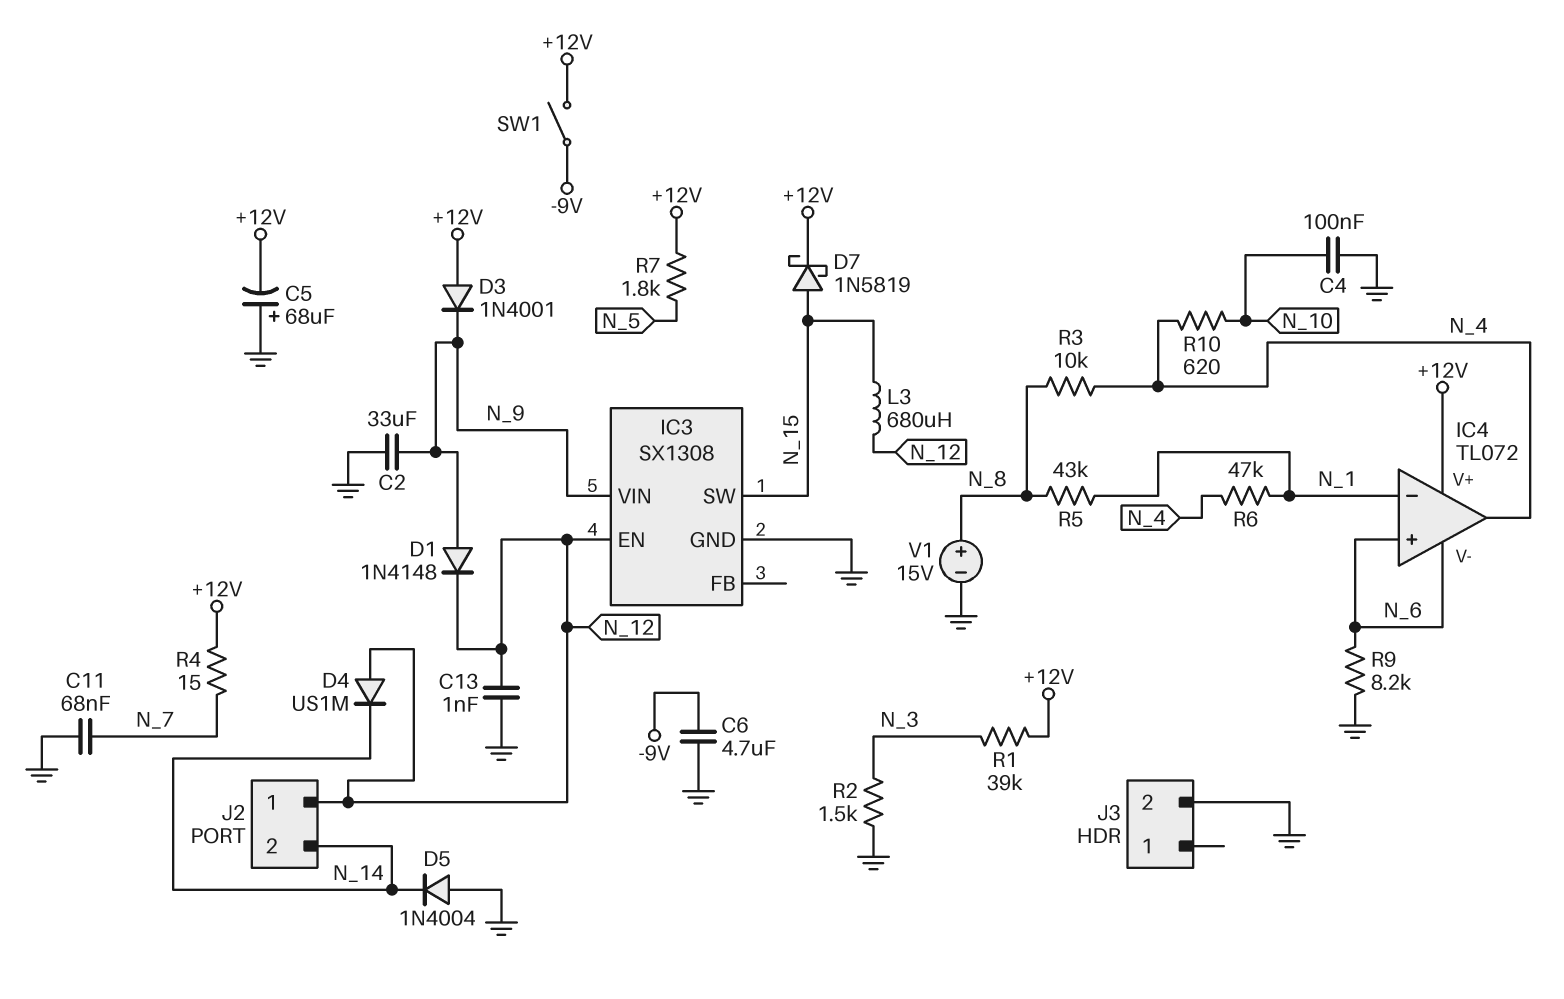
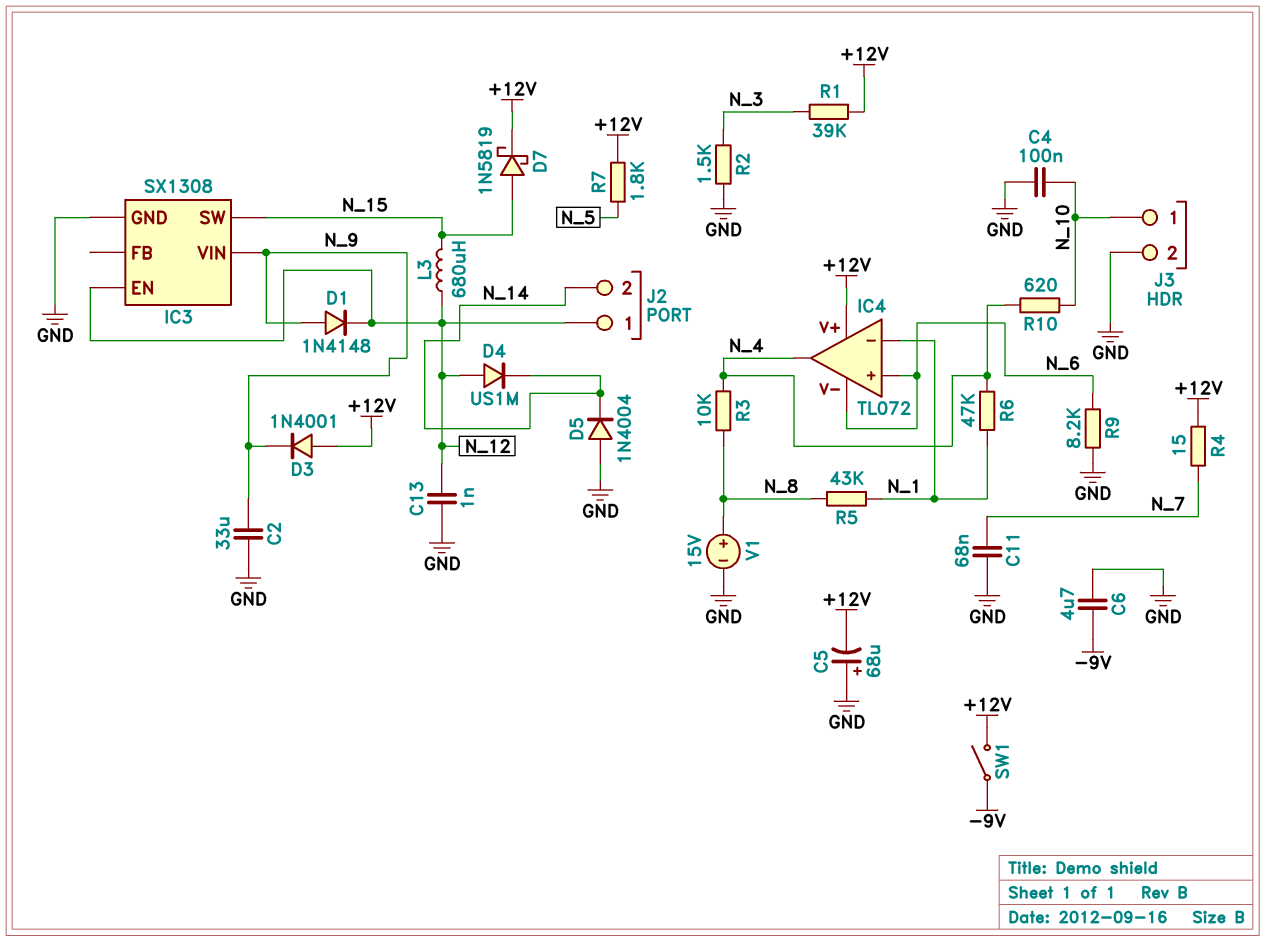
J3 pin 1: none -> N_10

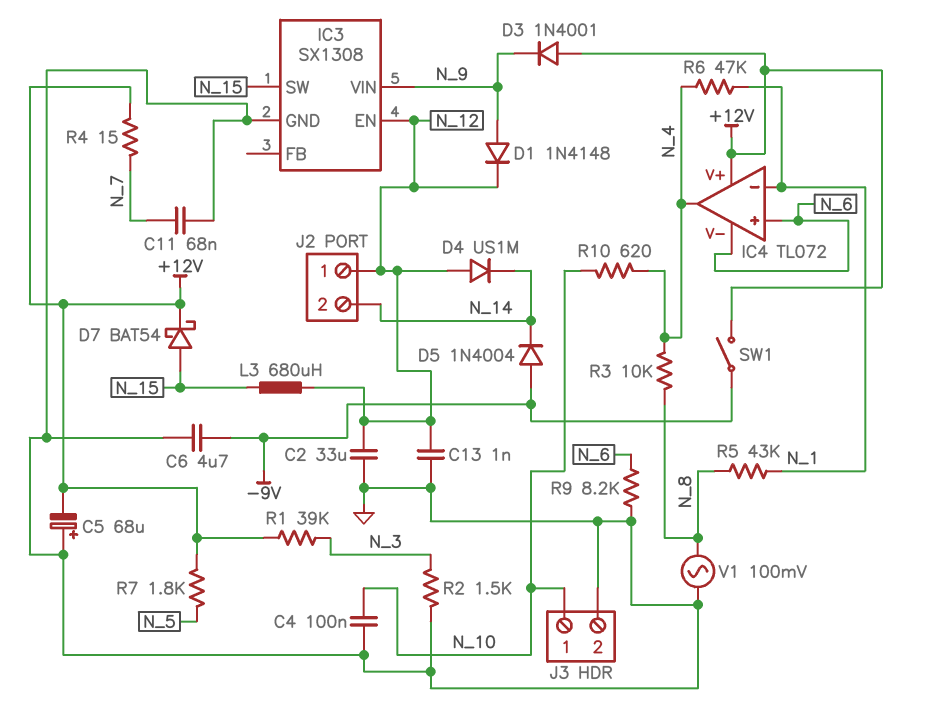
C2: 33uF (GND, N_9) -> 33uF (GND, N_12)
D5: diode 1N4004 (A GND, K N_14) -> diode 1N4004 (A -9V, K N_14)
D7: schottky 1N5819 (A N_15, K +12V) -> schottky BAT54 (A N_15, K +12V)
V1: 15V (plus N_8, minus GND) -> AC 100mV (GND, N_8)

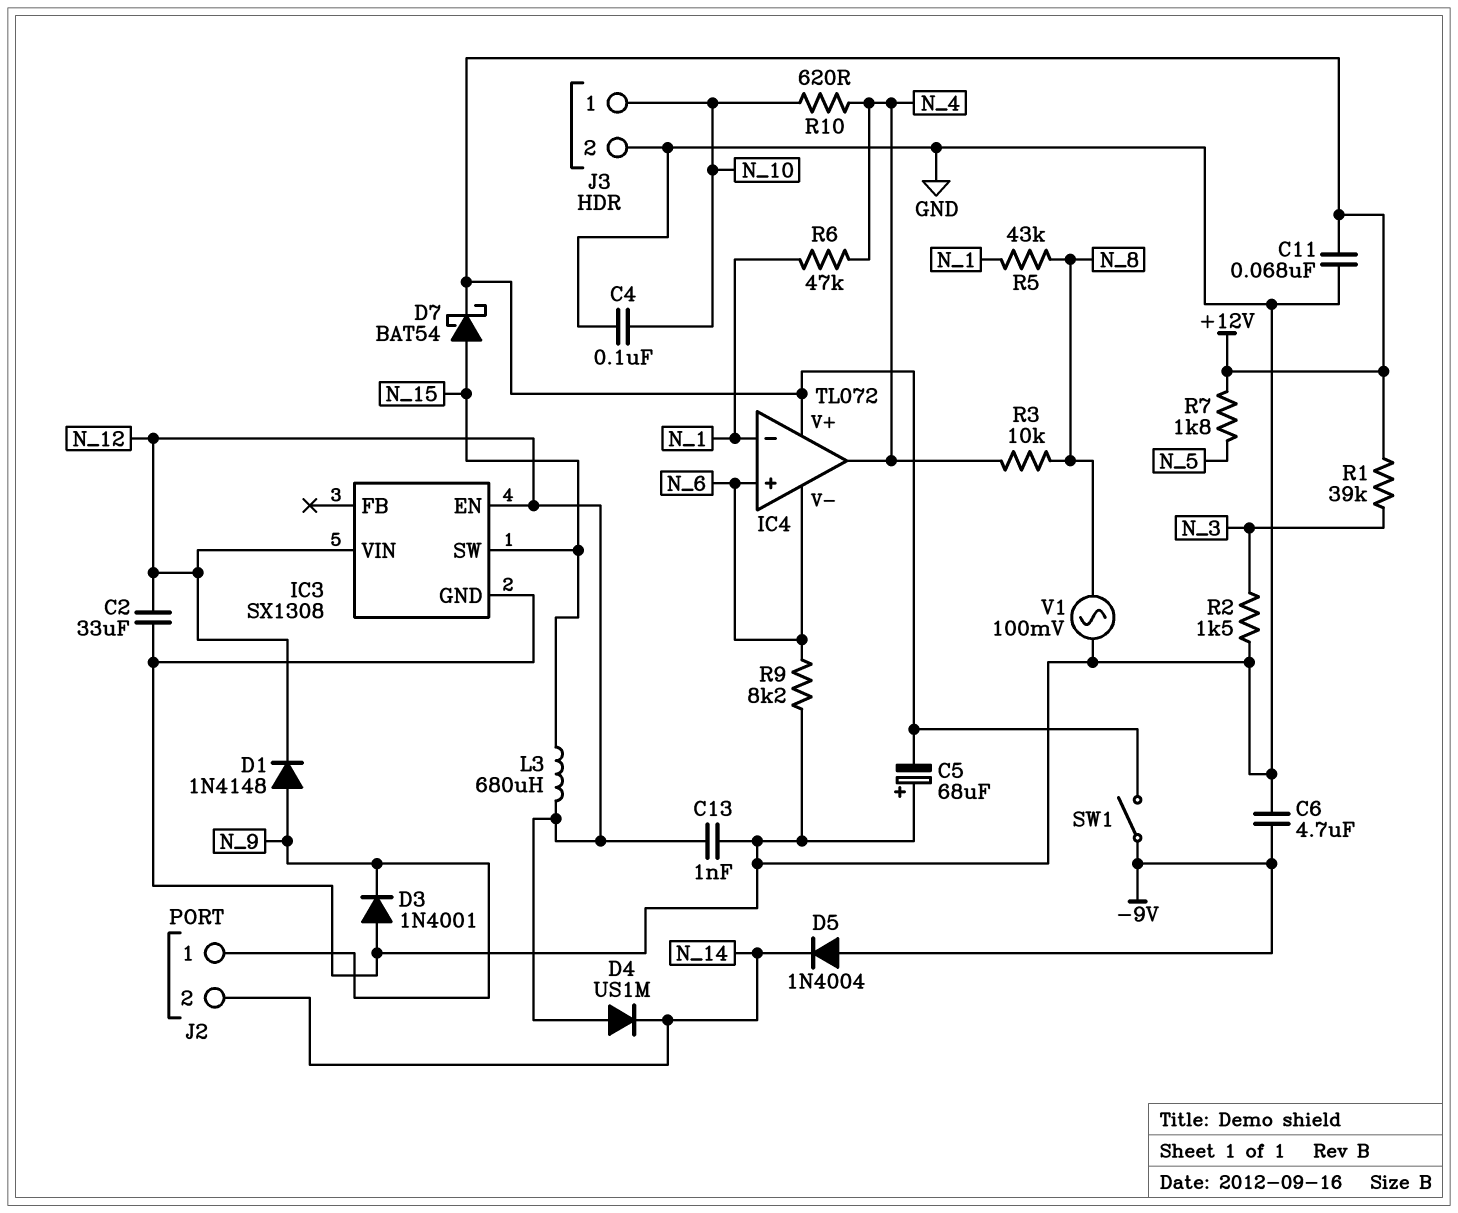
C11: 68nF (GND, N_7) -> 68nF (+12V, GND)
D3: diode 1N4001 (A +12V, K N_9) -> diode 1N4001 (A GND, K N_9)
IC3 pin VIN: N_9 -> N_12
J2 pin 1: N_12 -> N_9
R4: 15 (+12V, N_7) -> none

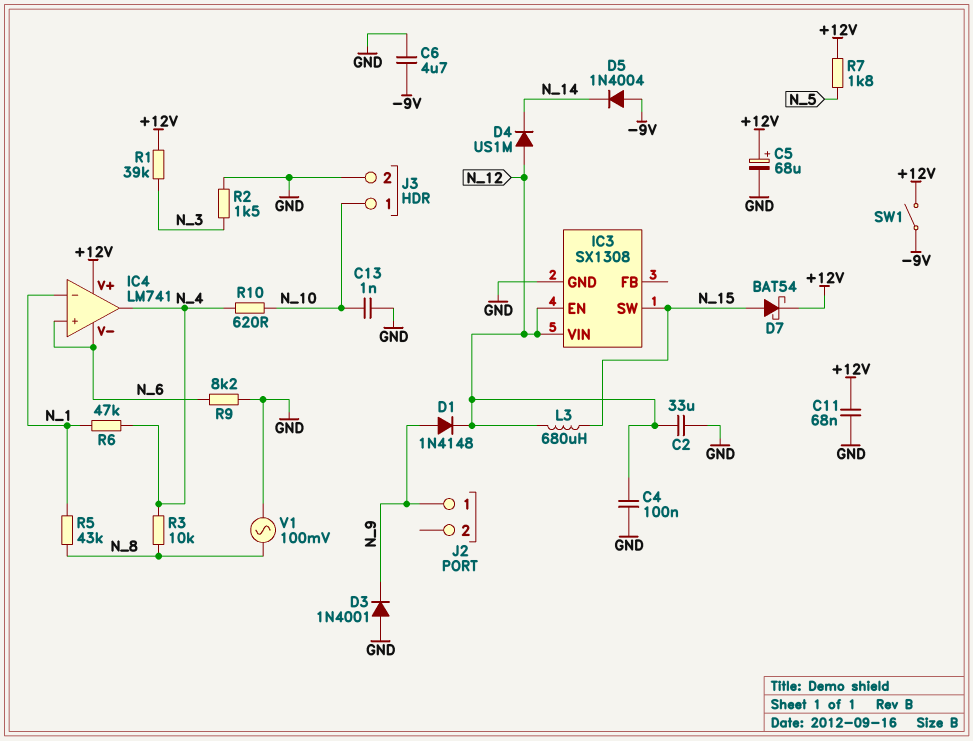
C4: 100nF (GND, N_10) -> 100nF (GND, N_12)
C5: 68uF (plus GND, minus +12V) -> 68uF (plus +12V, minus GND)
C13: 1nF (GND, N_12) -> 1nF (GND, N_10)
IC4: TL072 -> LM741
J2 pin 2: N_14 -> none

